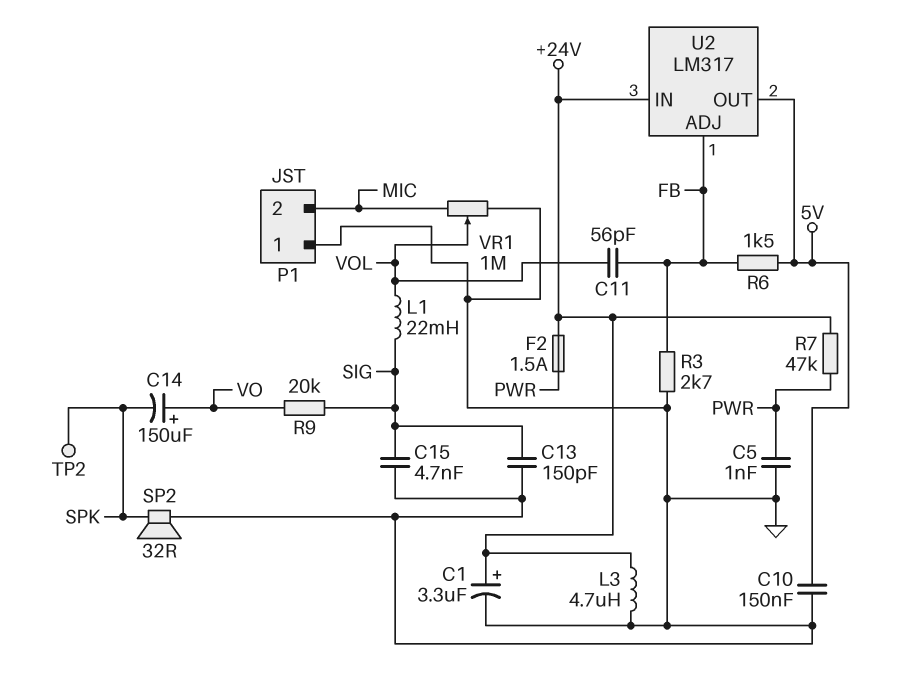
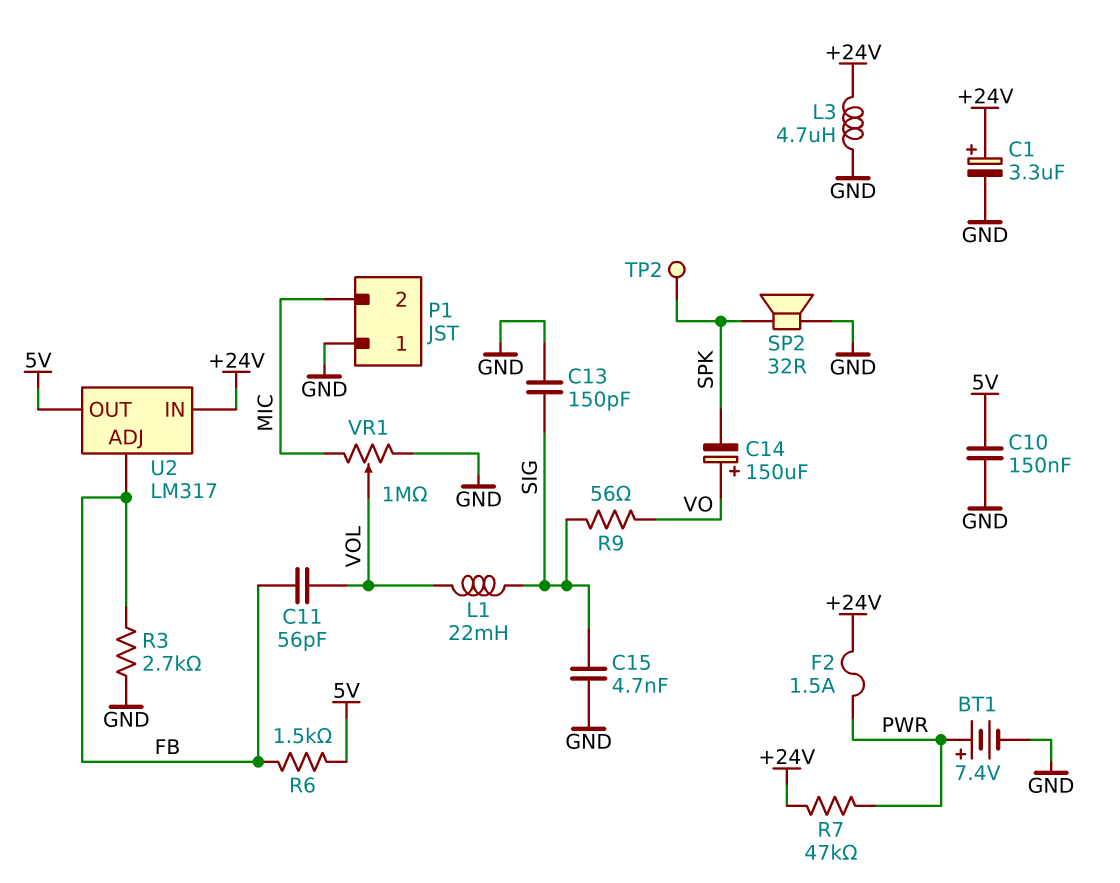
BT1: none -> 7.4V (plus PWR, minus GND)
C5: 1nF (GND, PWR) -> none
R9: 20k (SIG, VO) -> 56 (SIG, VO)

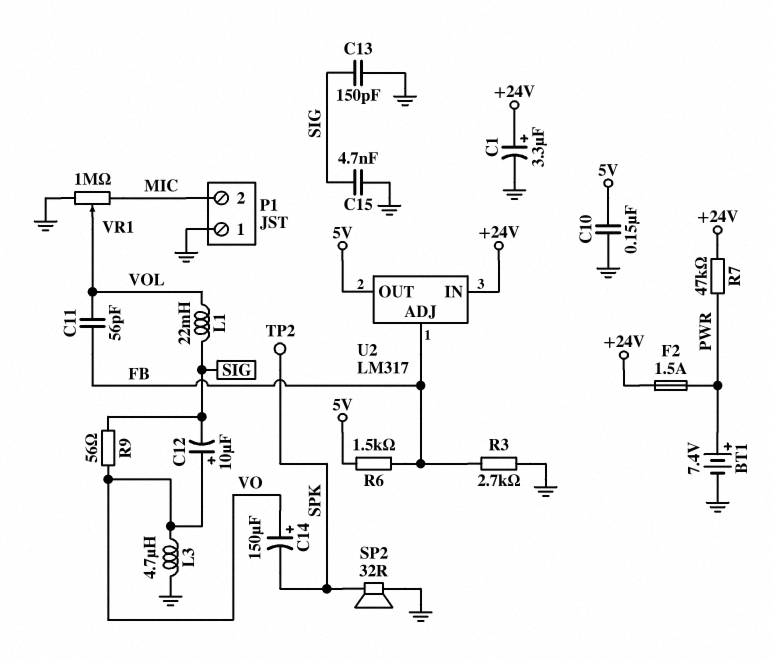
C12: none -> 10uF (plus VO, minus SIG)
L3: 4.7uH (+24V, GND) -> 4.7uH (GND, VO)

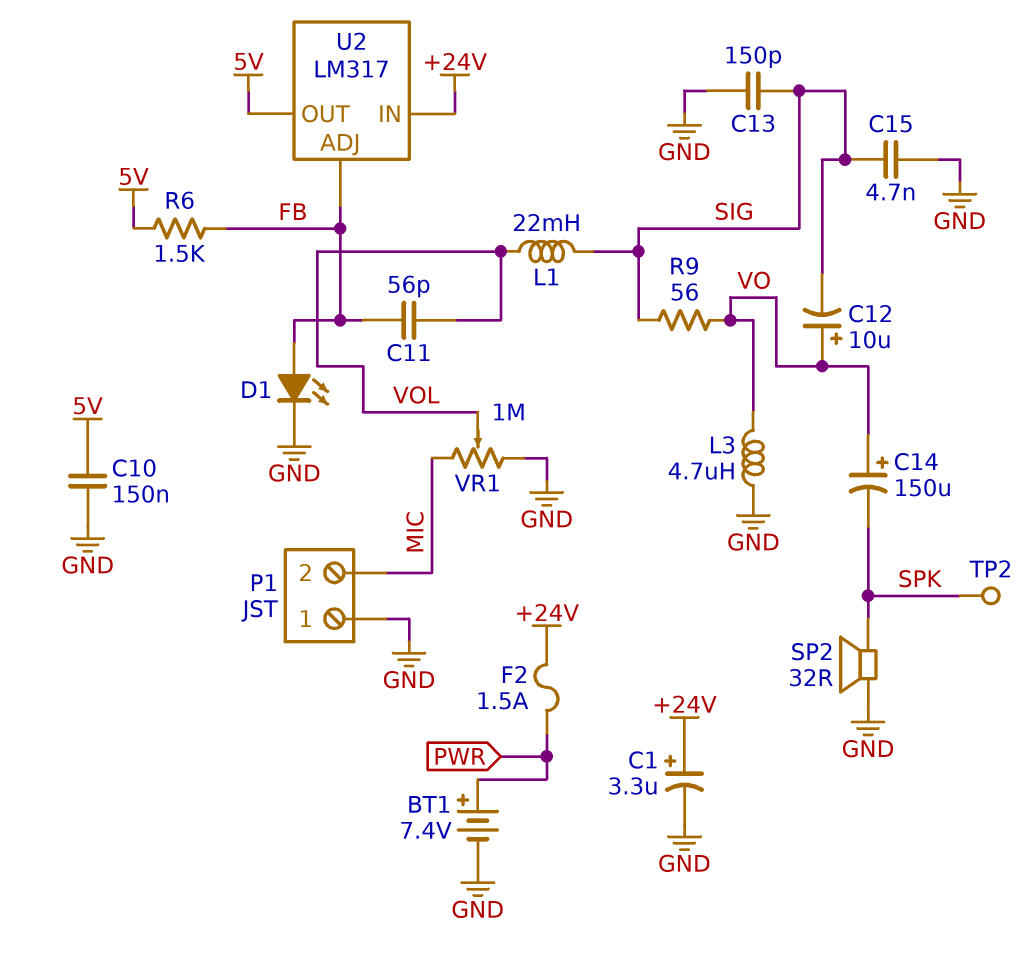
D1: none -> LED (A FB, K GND)
R3: 2.7k (FB, GND) -> none
R7: 47k (+24V, PWR) -> none

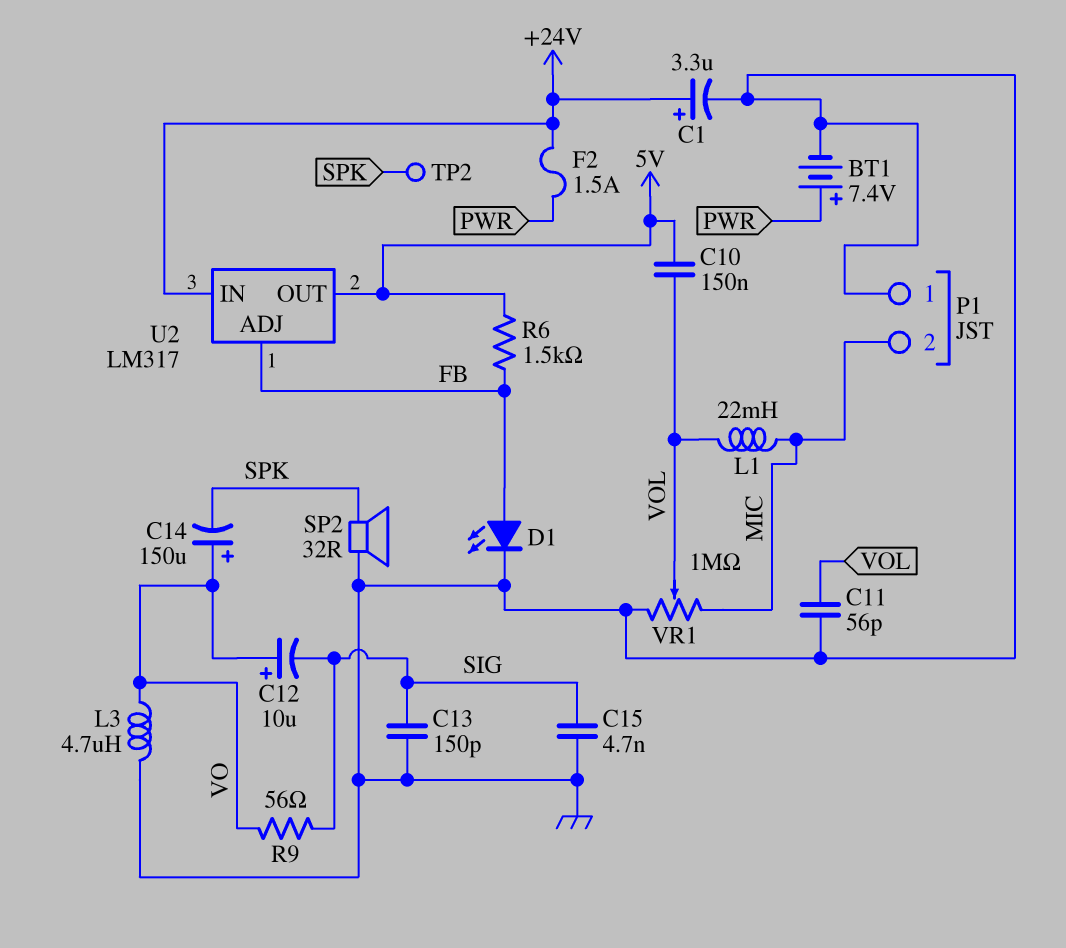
C10: 150nF (5V, GND) -> 150nF (5V, VOL)
C11: 56pF (FB, VOL) -> 56pF (GND, VOL)
L1: 22mH (SIG, VOL) -> 22mH (MIC, VOL)

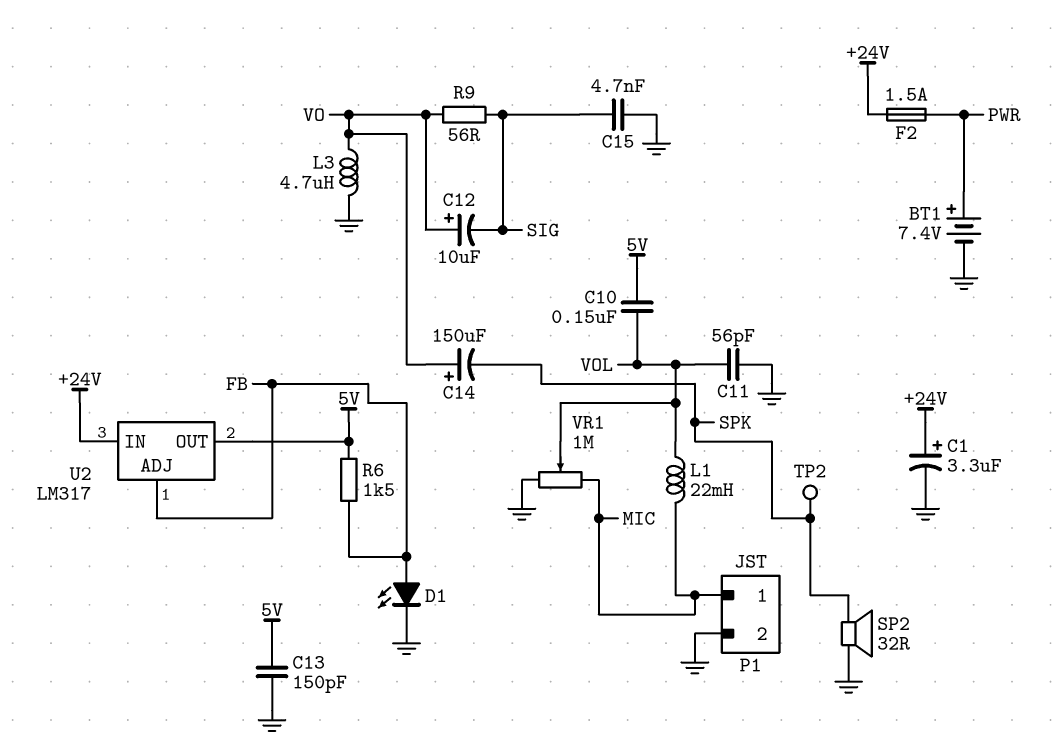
C13: 150pF (GND, SIG) -> 150pF (5V, GND)
P1 pin 1: GND -> MIC
P1 pin 2: MIC -> GND

